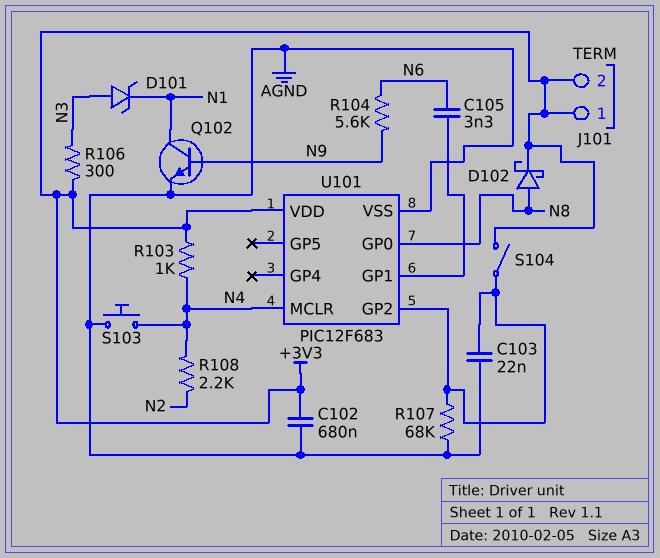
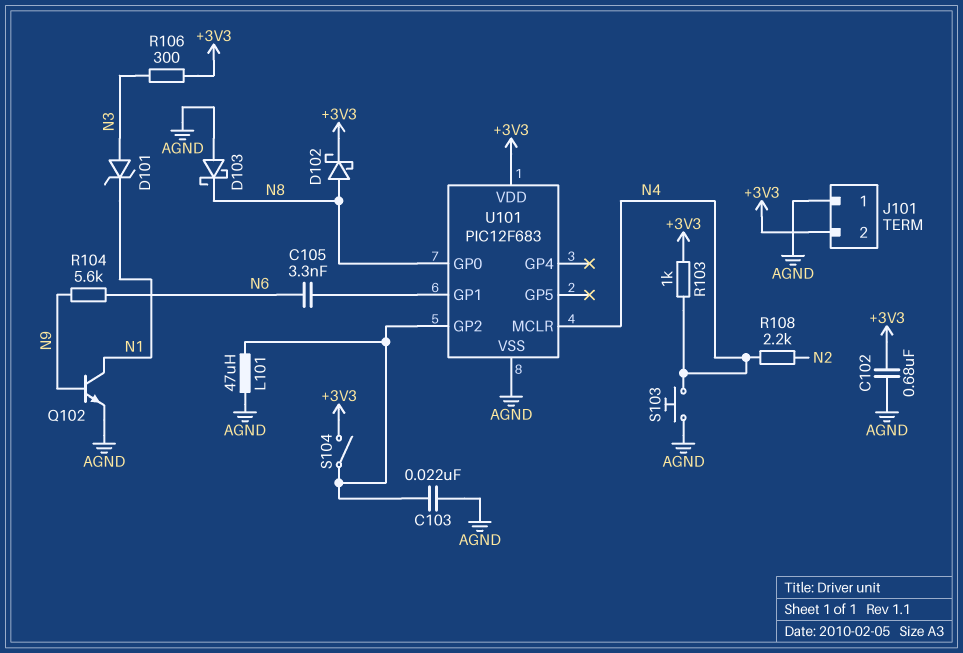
D103: none -> schottky (A AGND, K N8)
J101 pin 1: +3V3 -> AGND
L101: none -> 47uH (AGND, U101/GP2)
R107: 68k (AGND, U101/GP2) -> none

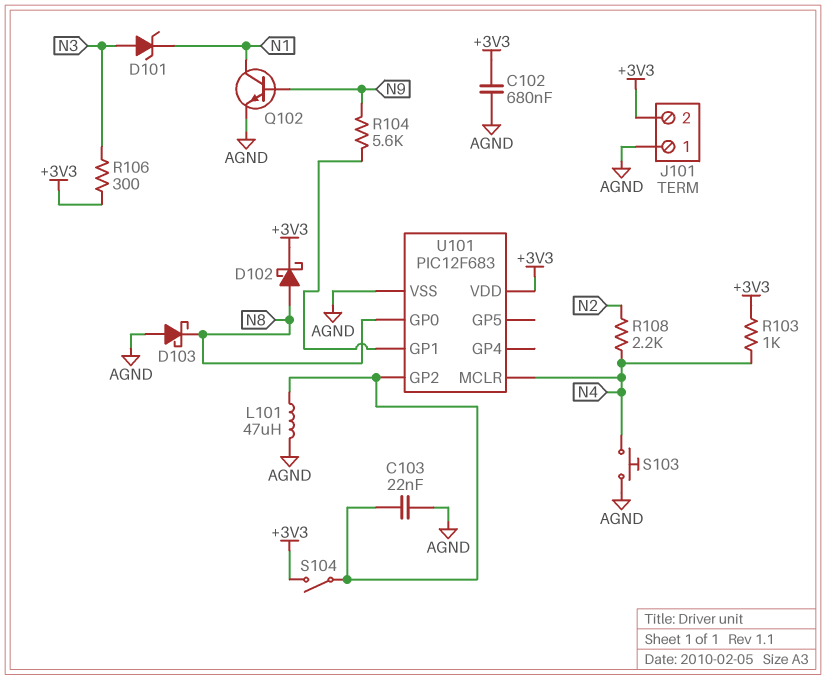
C105: 3.3nF (N6, U101/GP1) -> none
R104: 5.6k (N6, N9) -> 5.6k (N9, U101/GP1)

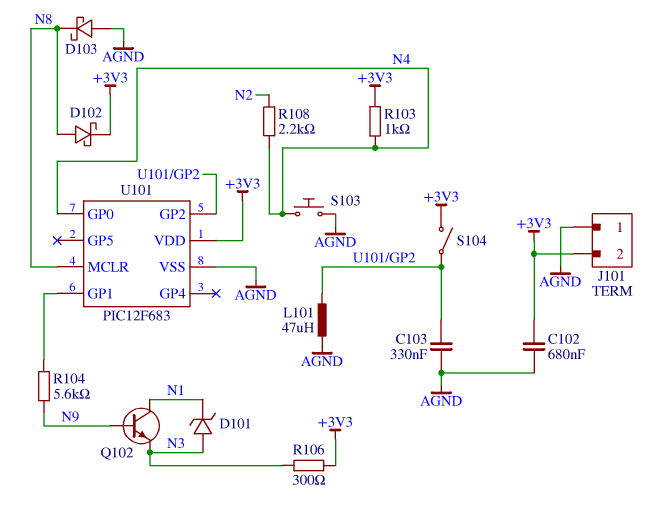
C103: 22nF (AGND, U101/GP2) -> 330nF (AGND, U101/GP2)
Q102: NPN (B N9, C N1, E AGND) -> NPN (B N9, C N1, E N3)
U101 pin GP0: N8 -> N4
U101 pin MCLR: N4 -> N8

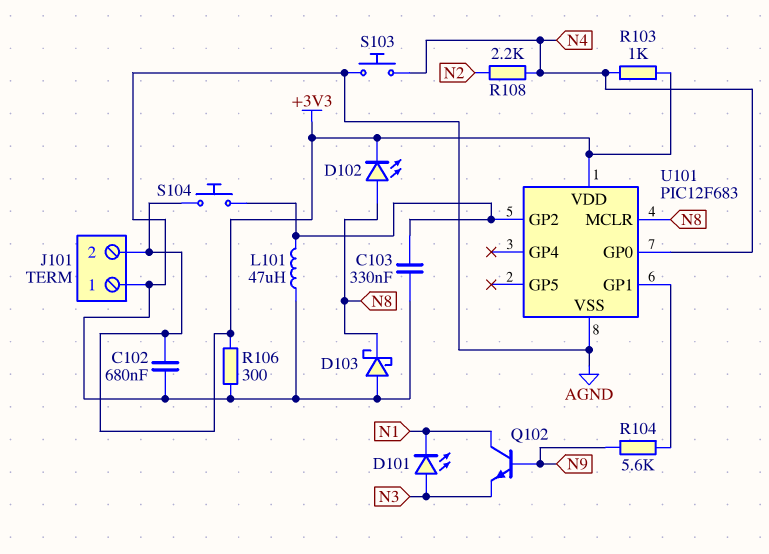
D101: zener (A N3, K N1) -> LED (A N3, K N1)
D102: schottky (A N8, K +3V3) -> LED (A N8, K +3V3)
R106: 300 (+3V3, N3) -> 300 (+3V3, AGND)
S104: switch (+3V3, U101/GP2) -> button (+3V3, U101/GP2)

